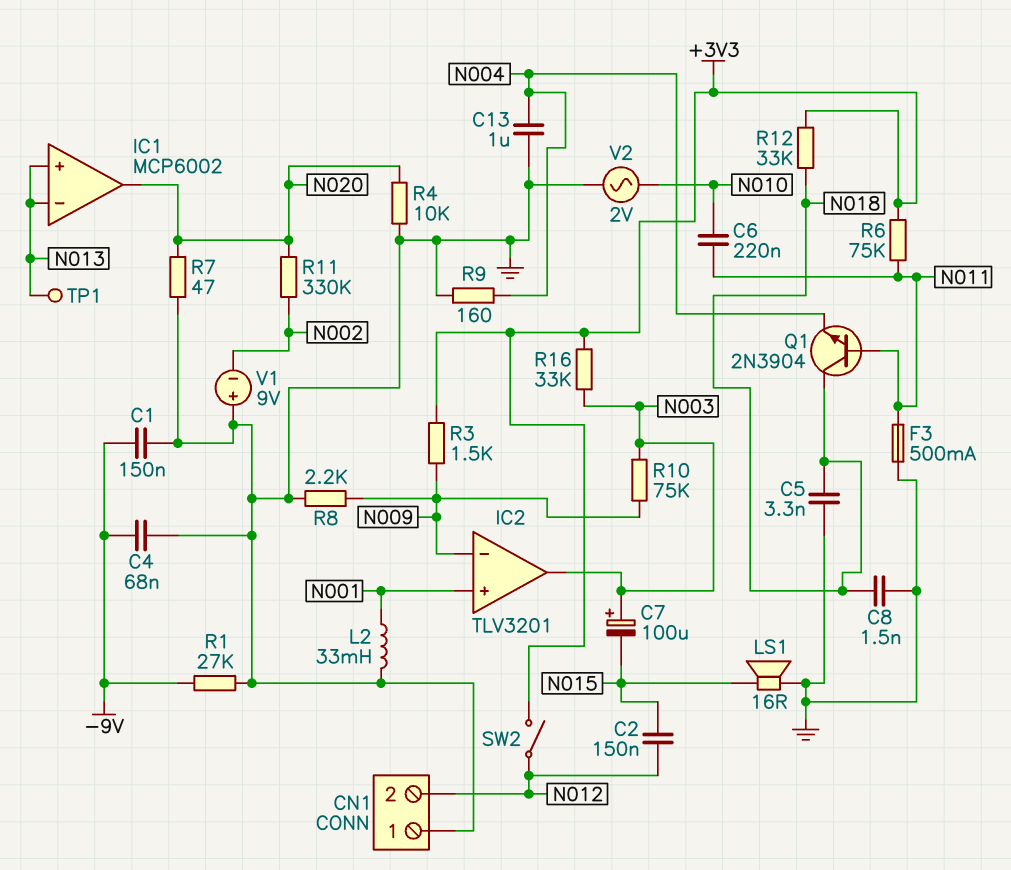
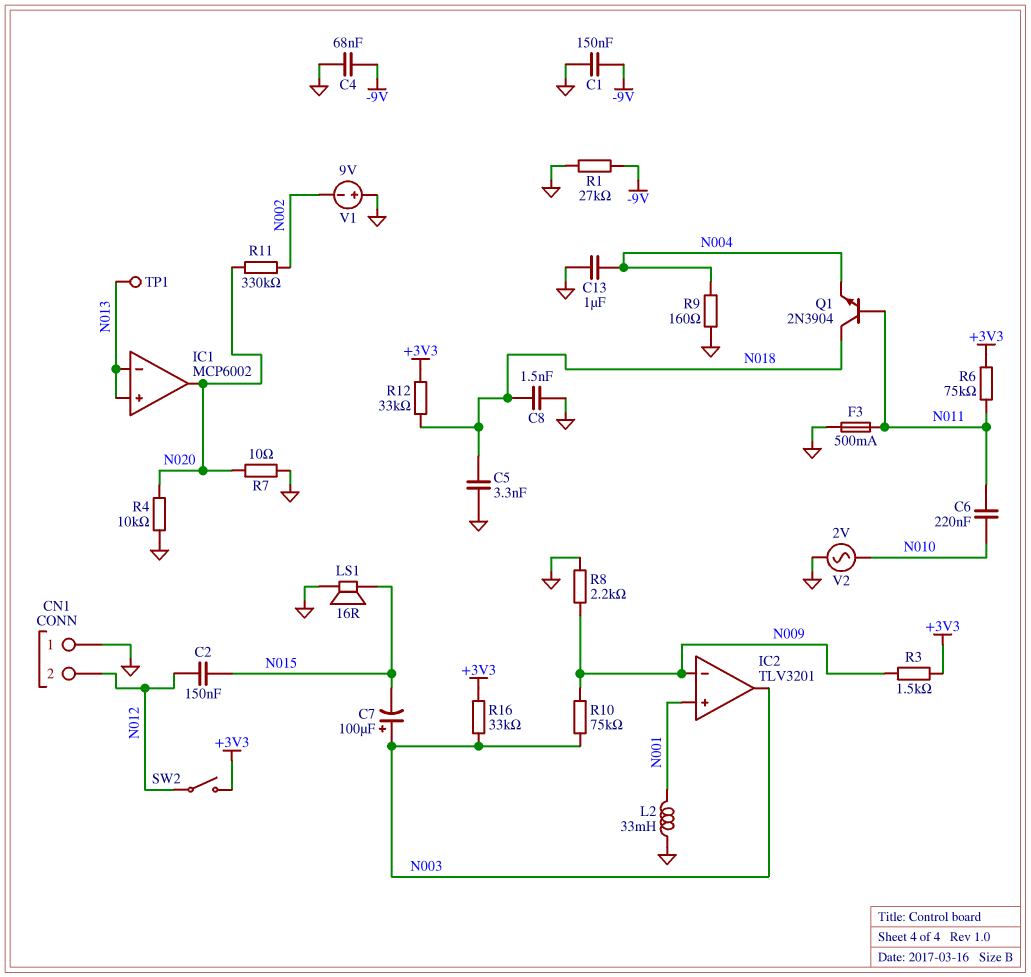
R7: 47 (GND, N020) -> 10 (GND, N020)

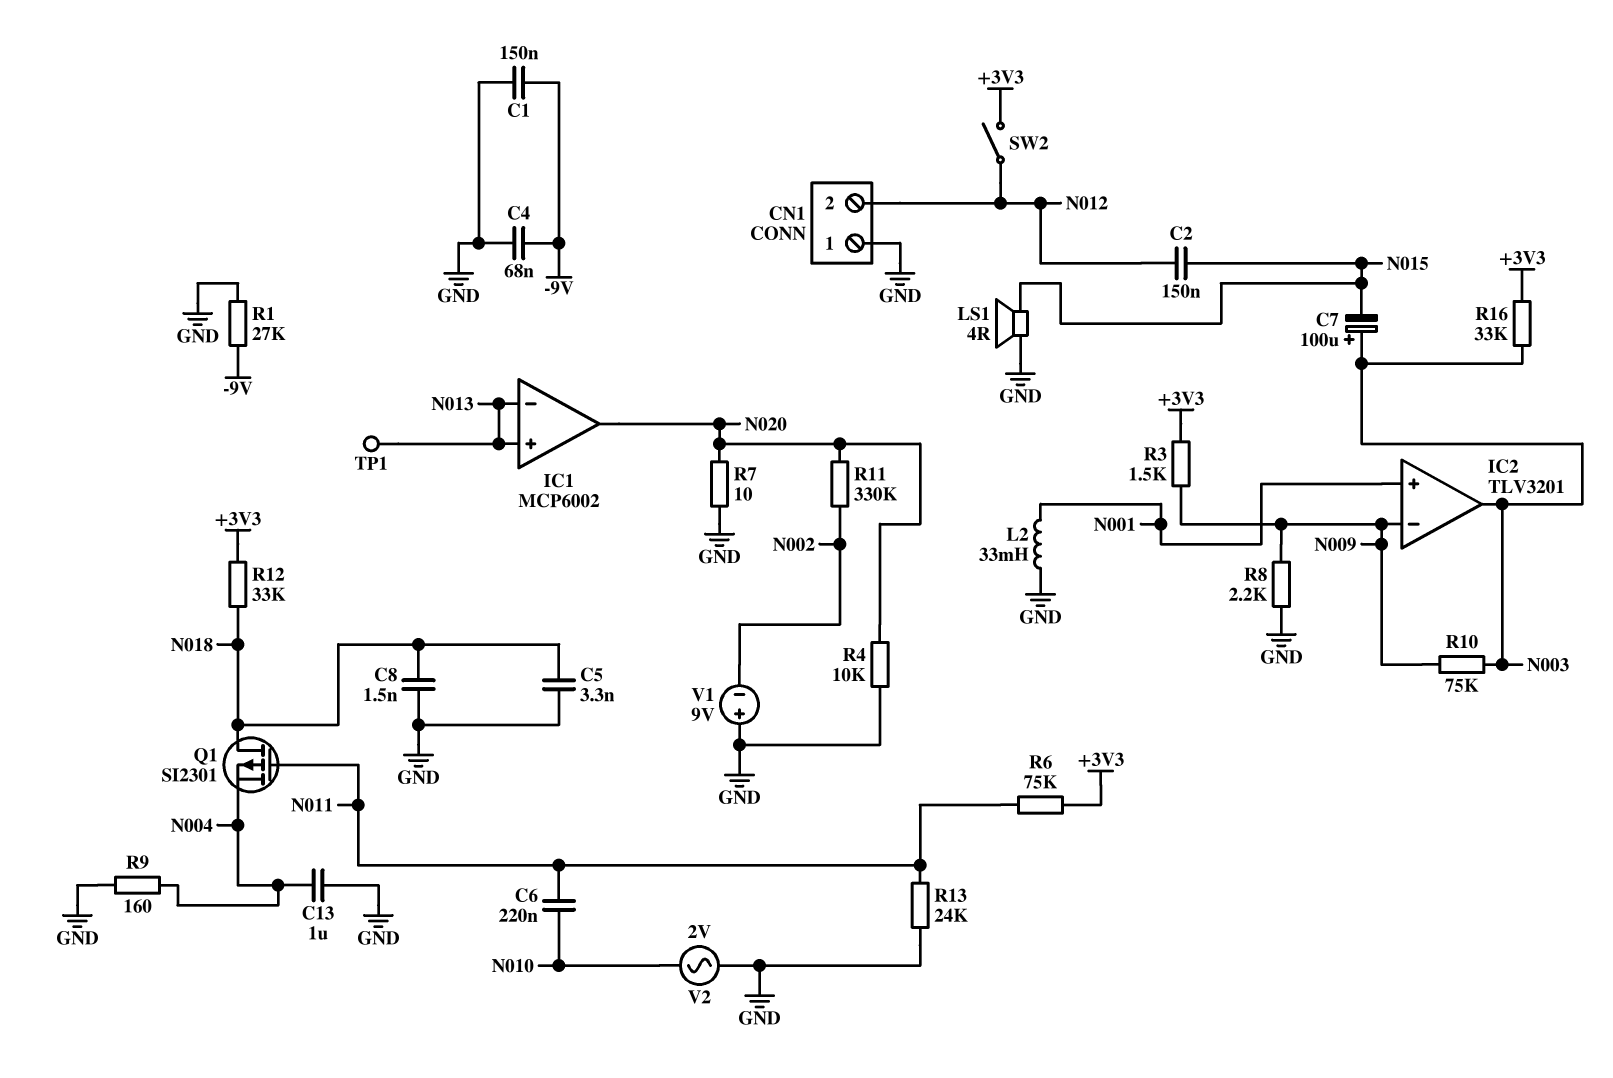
F3: 500mA (GND, N011) -> none
LS1: speaker 16R (GND, N015) -> speaker 4R (GND, N015)
Q1: NPN 2N3904 (B N011, C N018, E N004) -> PMOS SI2301 (G N011, D N018, S N004)
R13: none -> 24k (GND, N011)

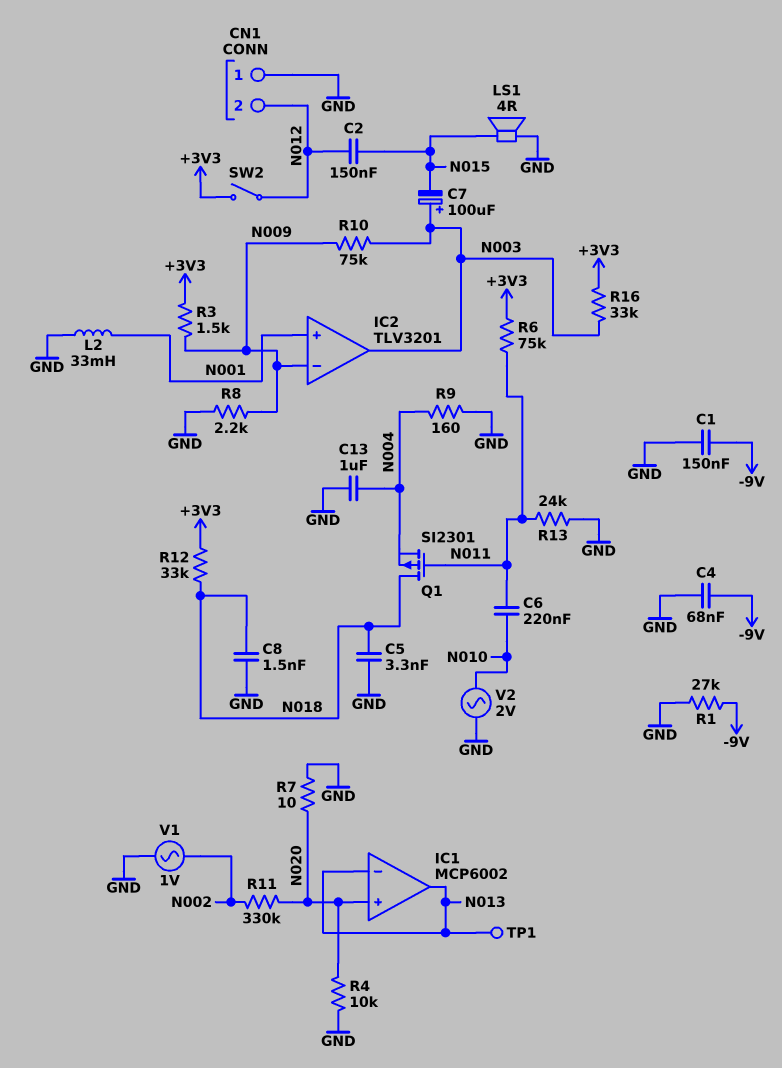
IC1 pin in+: N013 -> N020
IC1 pin out: N020 -> N013
V1: 9V (plus GND, minus N002) -> AC 1V (GND, N002)

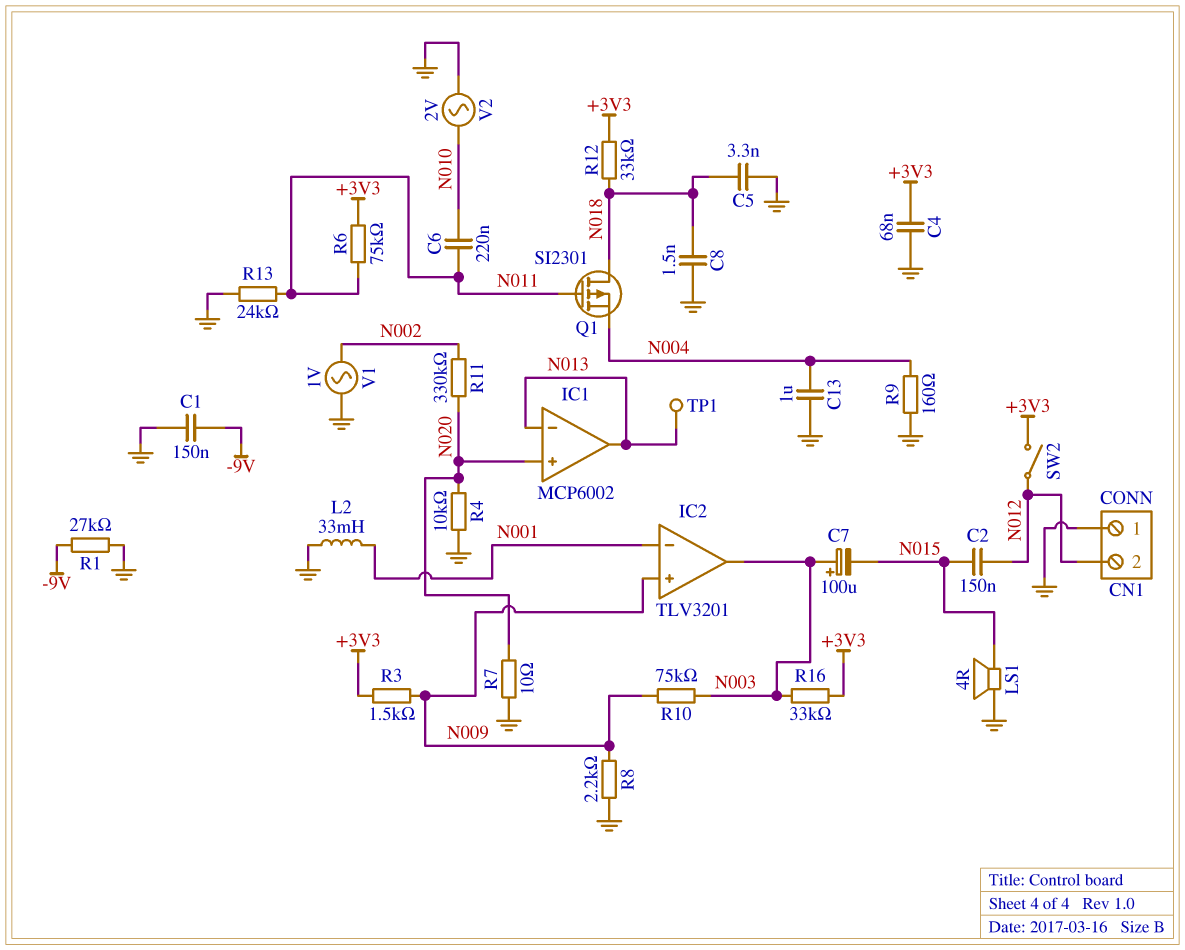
C4: 68nF (-9V, GND) -> 68nF (+3V3, GND)
IC2 pin in+: N001 -> N009
IC2 pin in-: N009 -> N001

